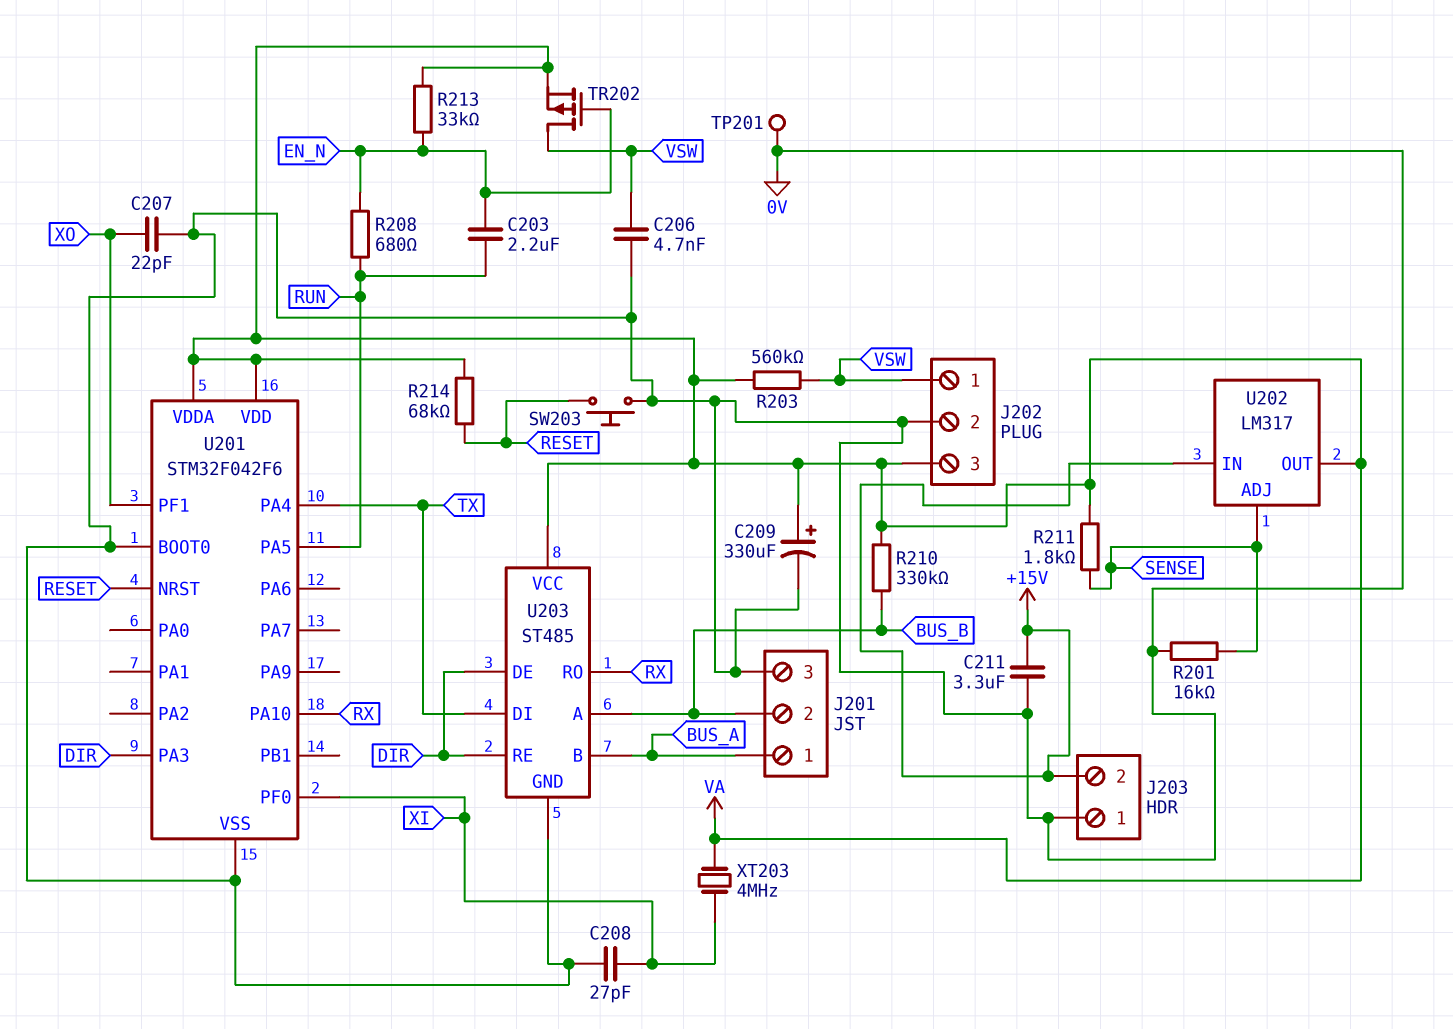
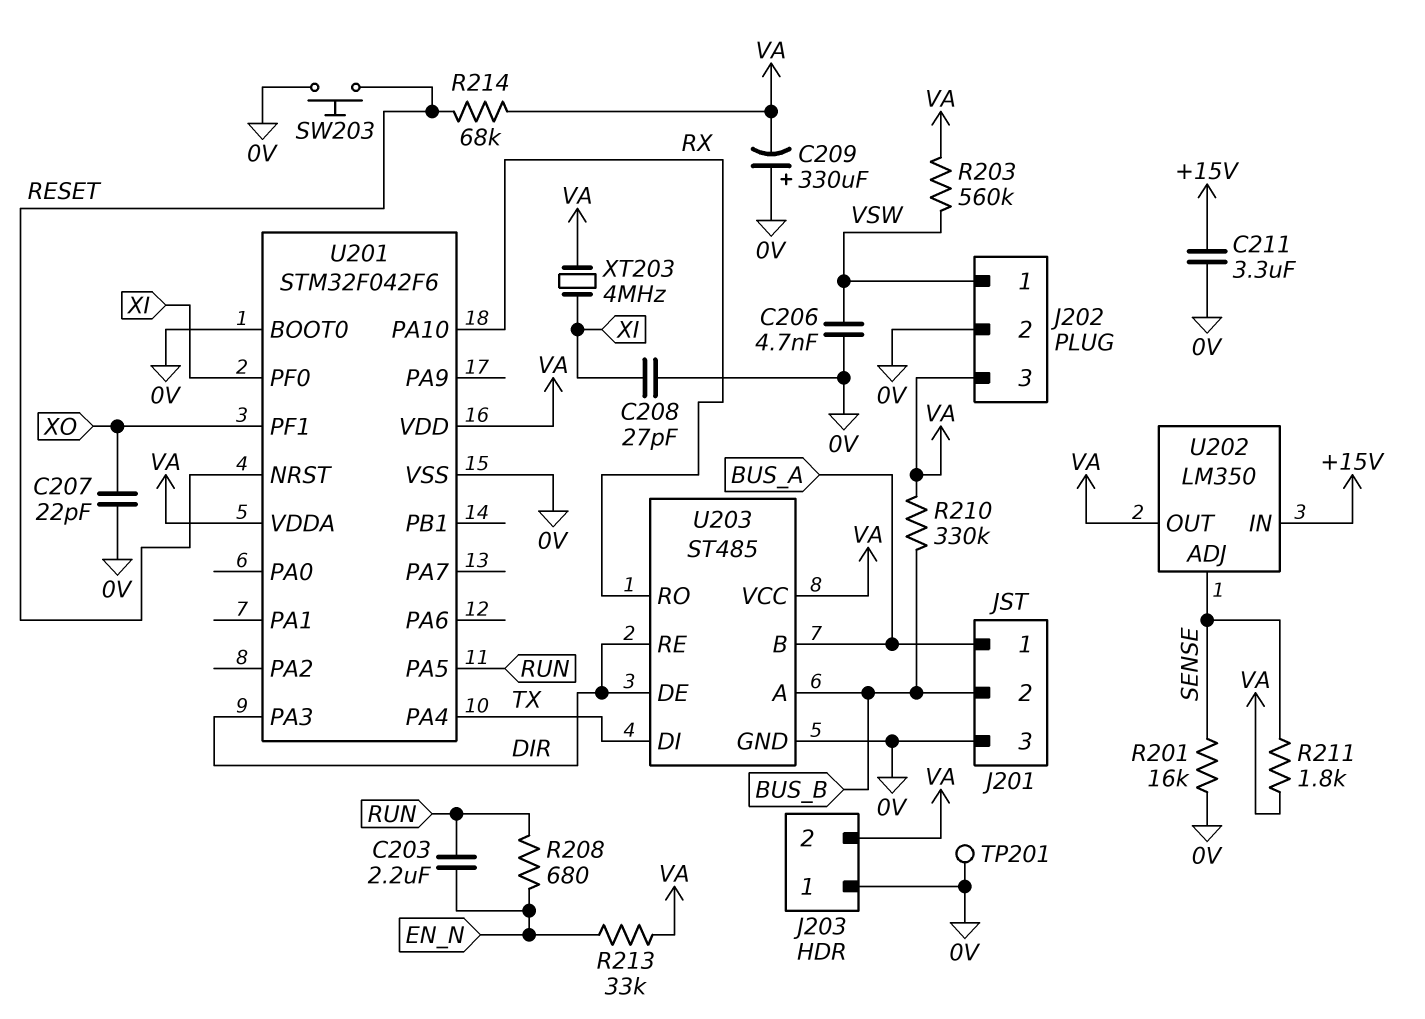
C209: 330uF (plus VA, minus 0V) -> 330uF (plus 0V, minus VA)
J203 pin 2: +15V -> VA
TR202: PMOS (G EN_N, D VSW, S VA) -> none
U202: LM317 -> LM350

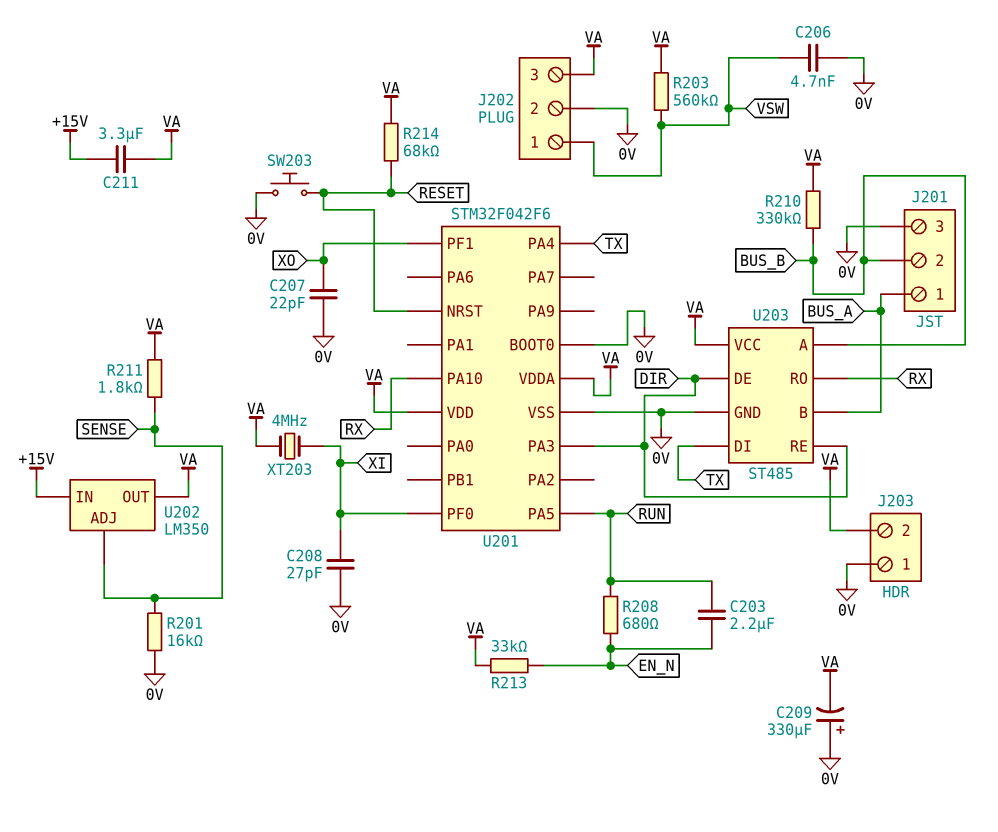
C211: 3.3uF (+15V, 0V) -> 3.3uF (+15V, VA)
TP201: test point (0V) -> none

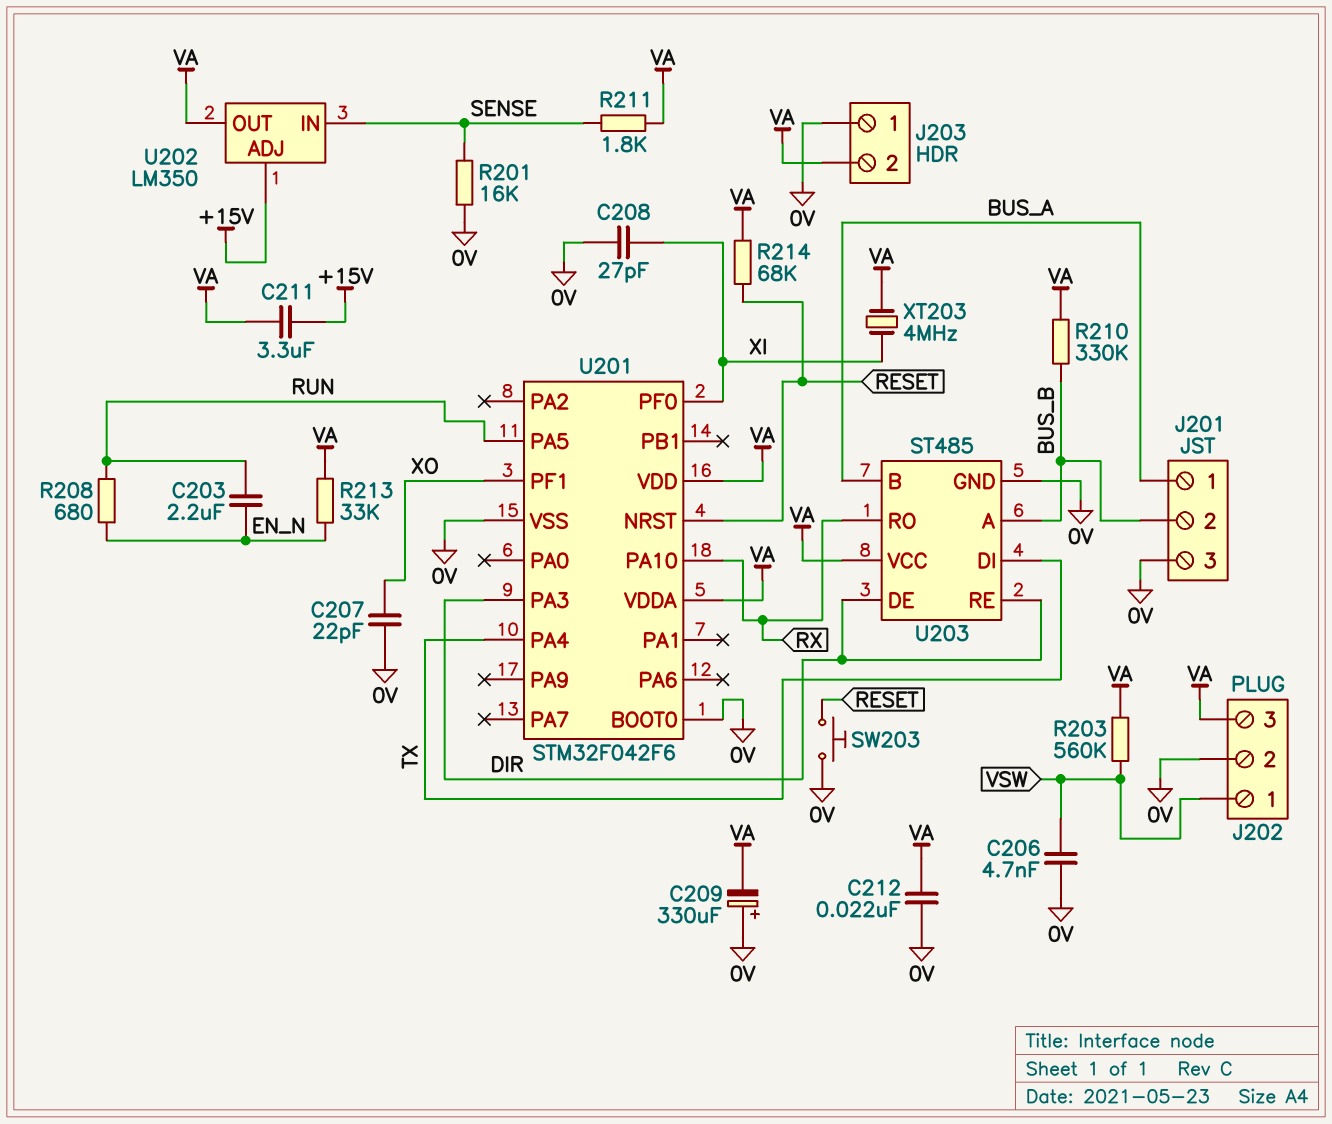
C212: none -> 22nF (0V, VA)
U202 pin ADJ: SENSE -> +15V
U202 pin IN: +15V -> SENSE

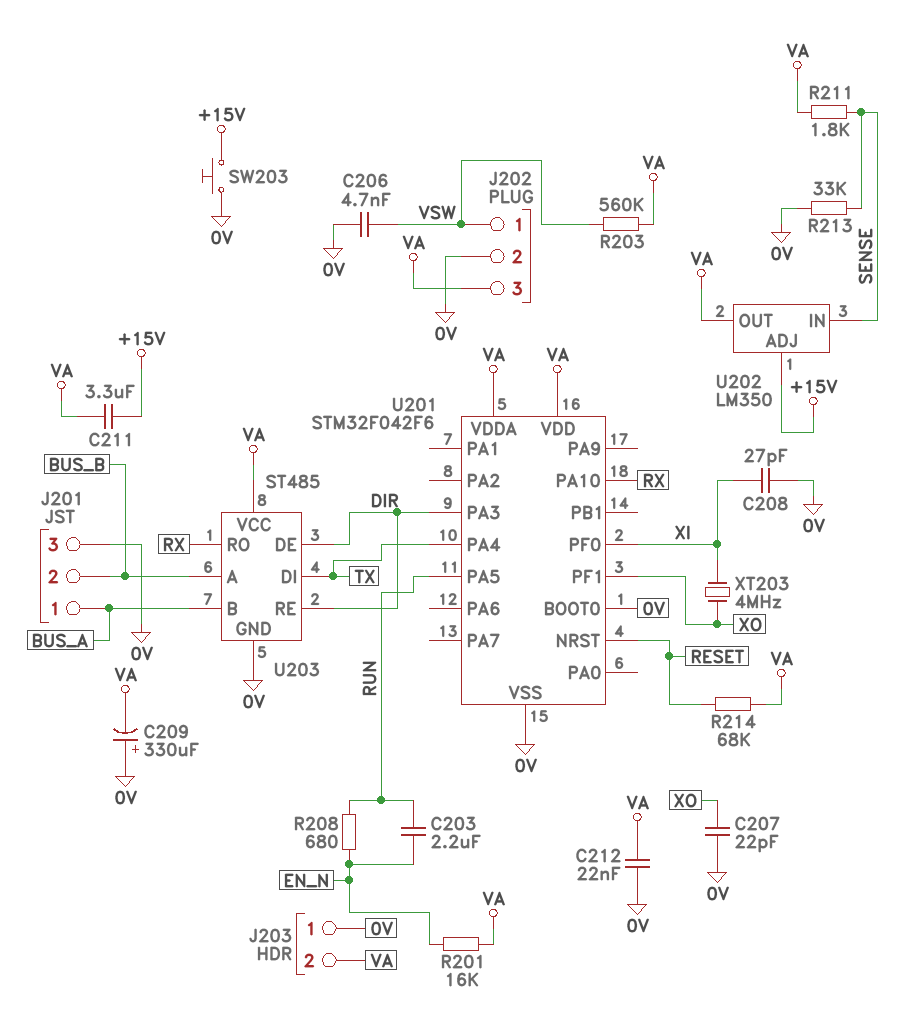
R201: 16k (0V, SENSE) -> 16k (EN_N, VA)
R210: 330k (BUS_B, VA) -> none
R213: 33k (EN_N, VA) -> 33k (0V, SENSE)
SW203: button (0V, RESET) -> button (+15V, 0V)
XT203: 4MHz (VA, XI) -> 4MHz (XI, XO)

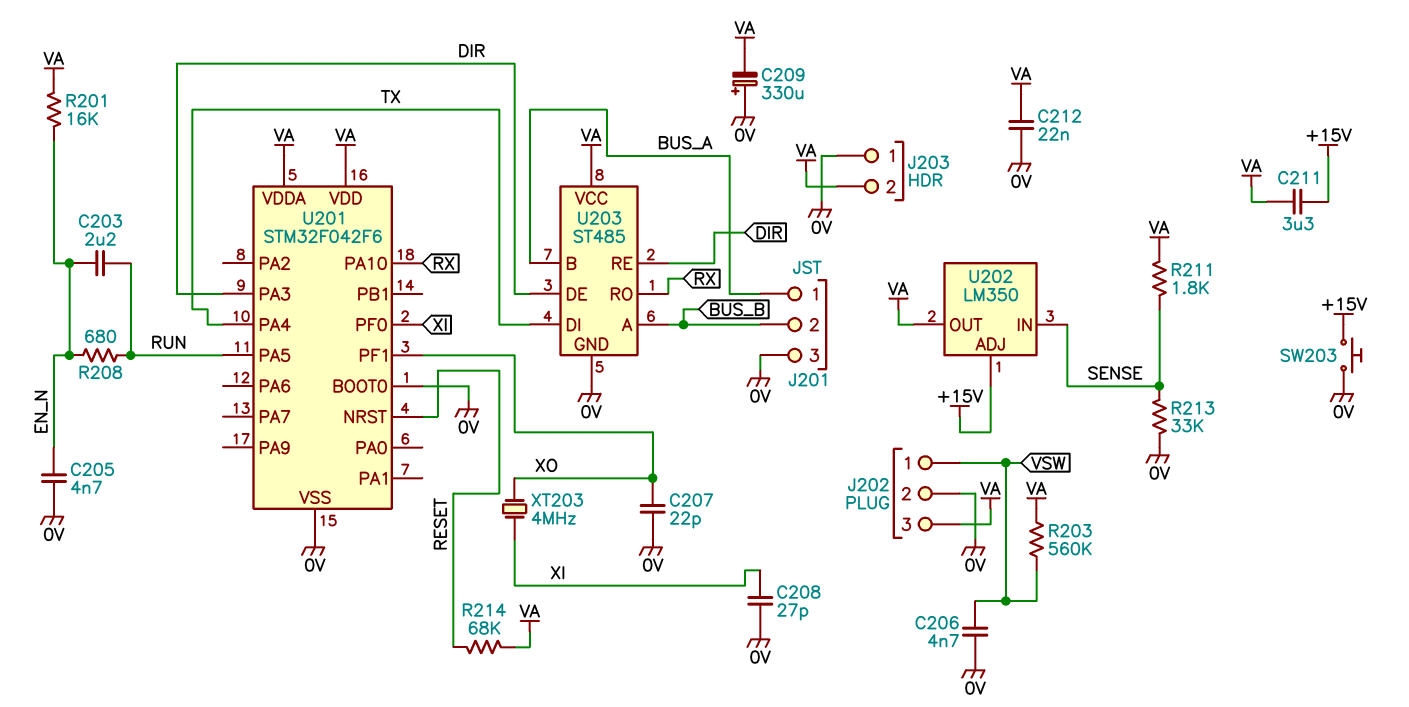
C205: none -> 4.7nF (0V, EN_N)

